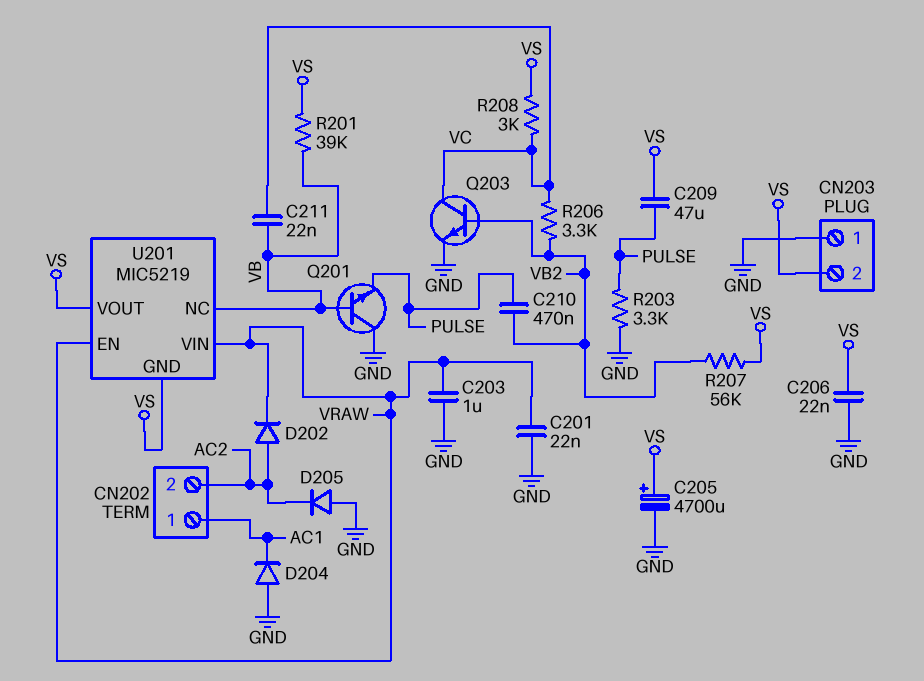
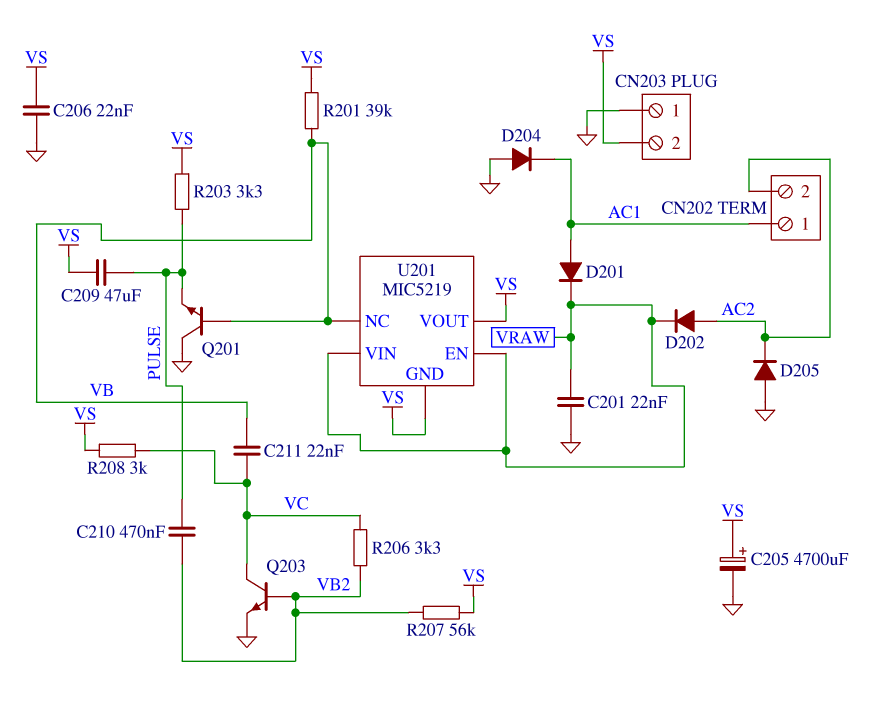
C203: 1uF (GND, VRAW) -> none
D201: none -> diode (A AC1, K VRAW)
R203: 3.3k (GND, PULSE) -> 3.3k (PULSE, VS)

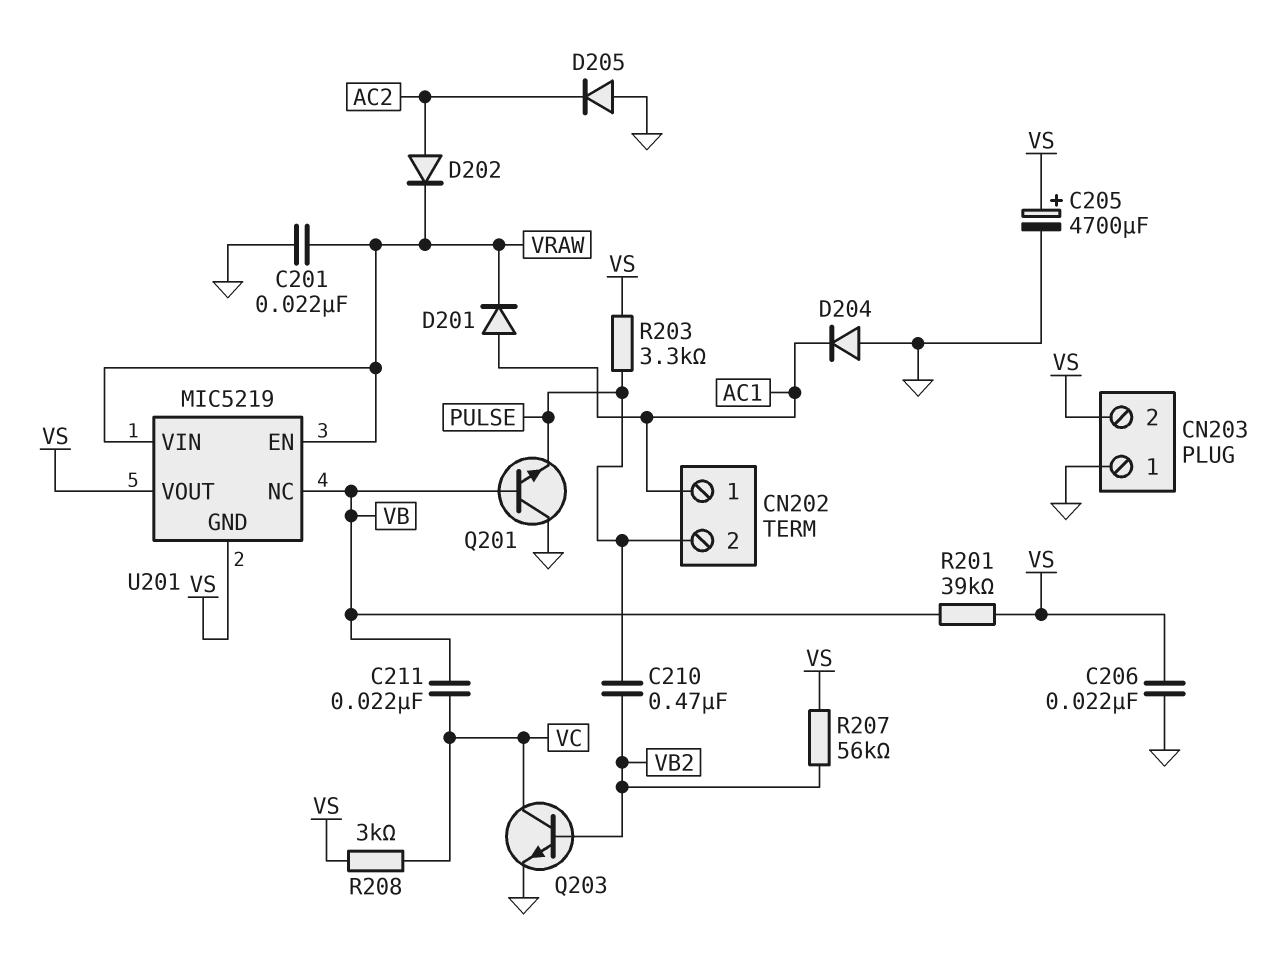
C209: 47uF (PULSE, VS) -> none
CN202 pin 2: AC2 -> PULSE
R206: 3.3k (VB2, VC) -> none

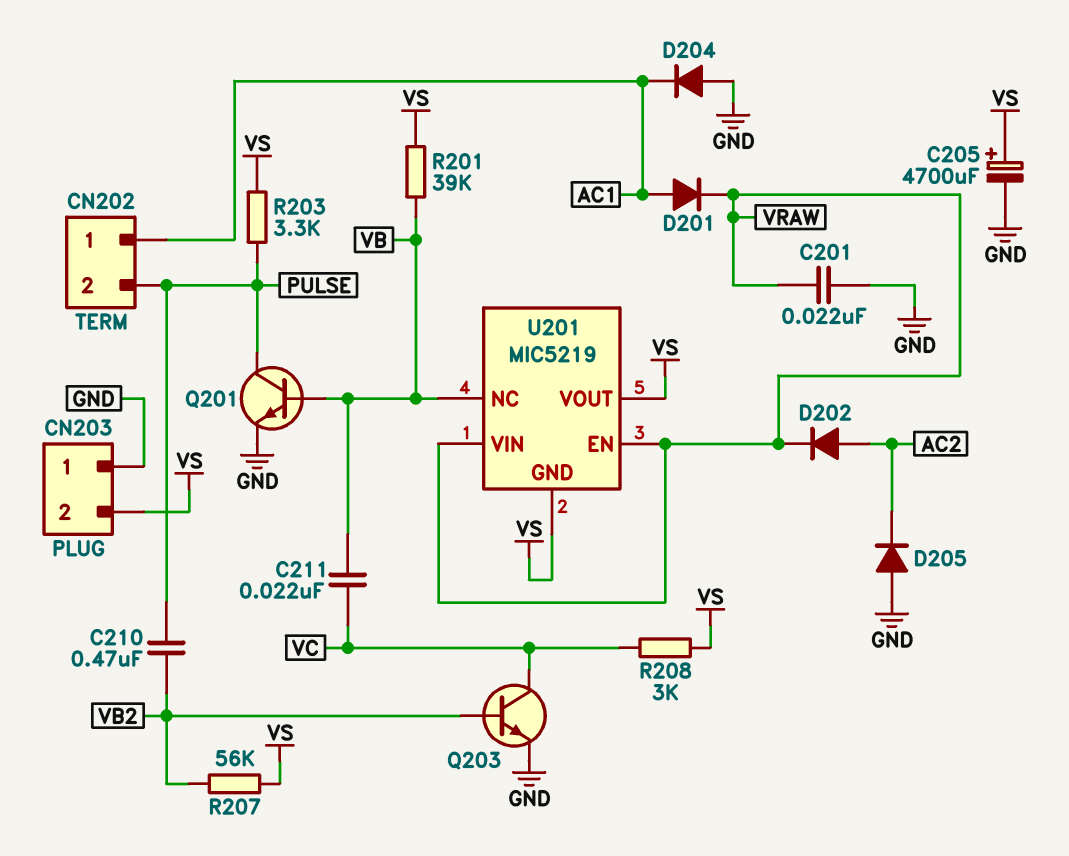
C206: 22nF (GND, VS) -> none
Q201: NPN (B VB, C GND, E PULSE) -> NPN (B VB, C PULSE, E GND)

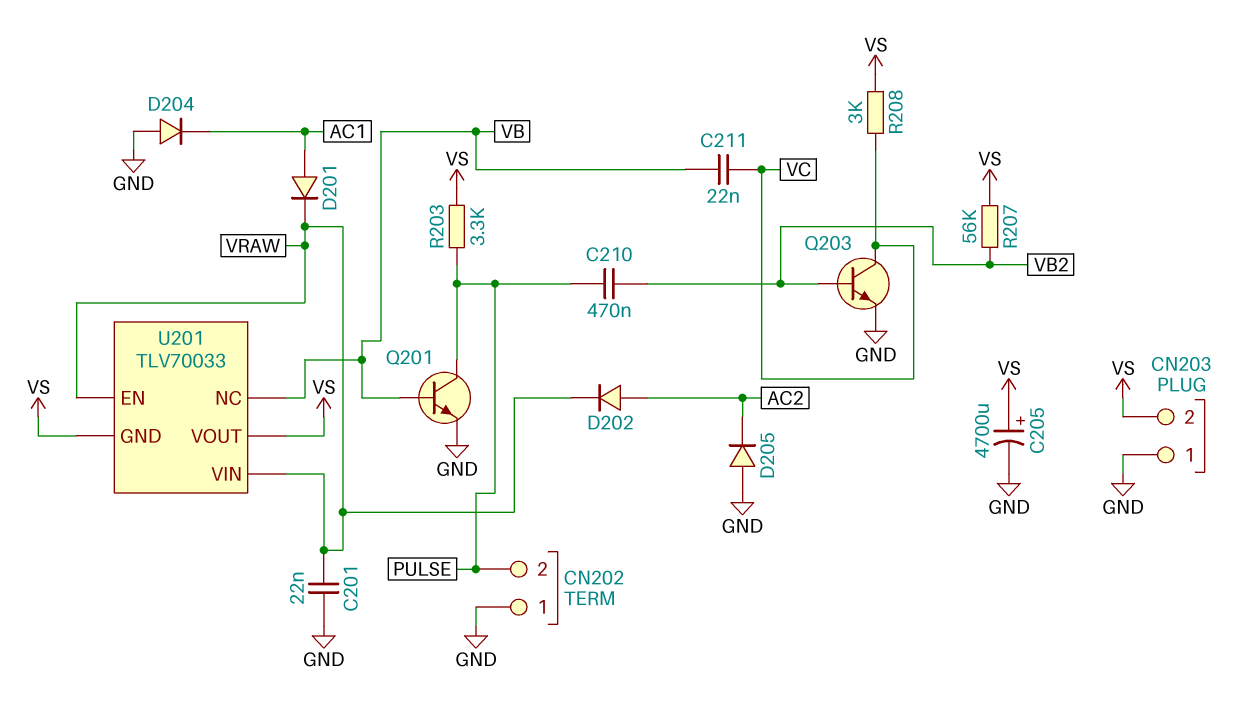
CN202 pin 1: AC1 -> GND
R201: 39k (VB, VS) -> none
U201: MIC5219 -> TLV70033

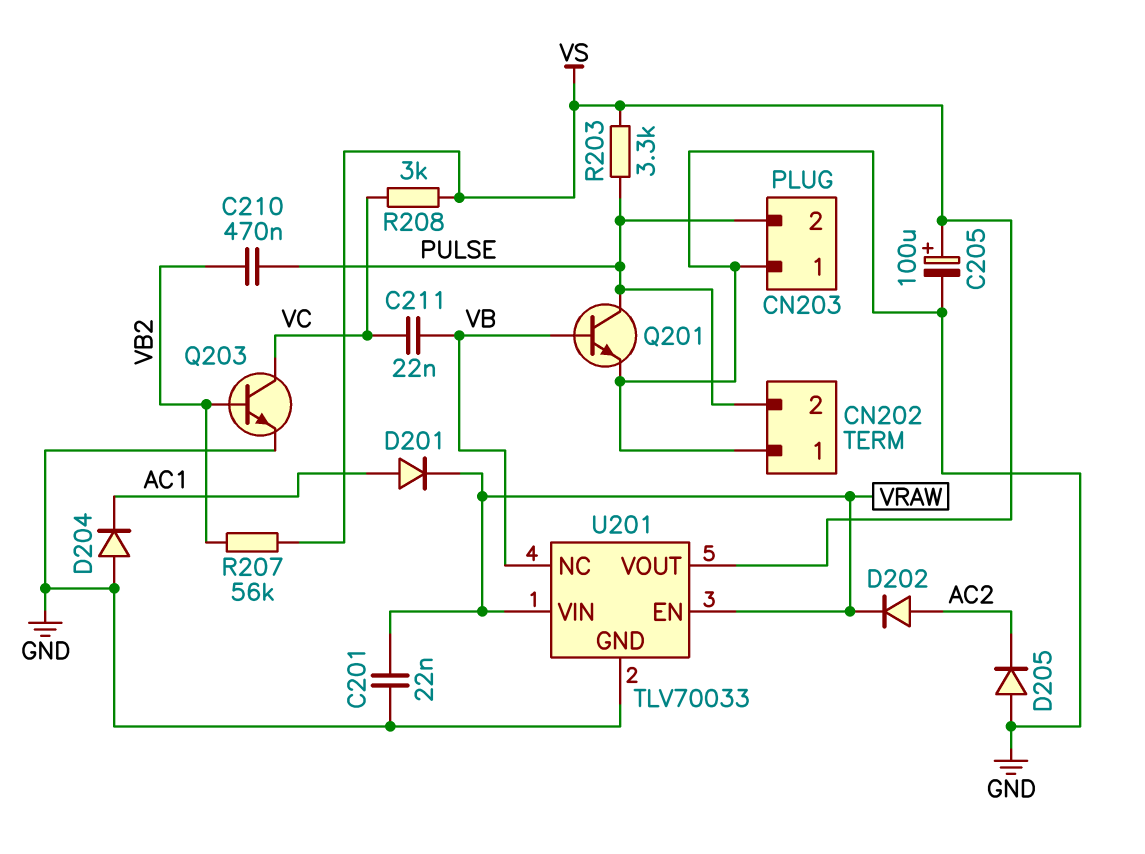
C205: 4700uF (plus VS, minus GND) -> 100uF (plus VS, minus GND)
CN203 pin 2: VS -> PULSE
U201 pin GND: VS -> GND

